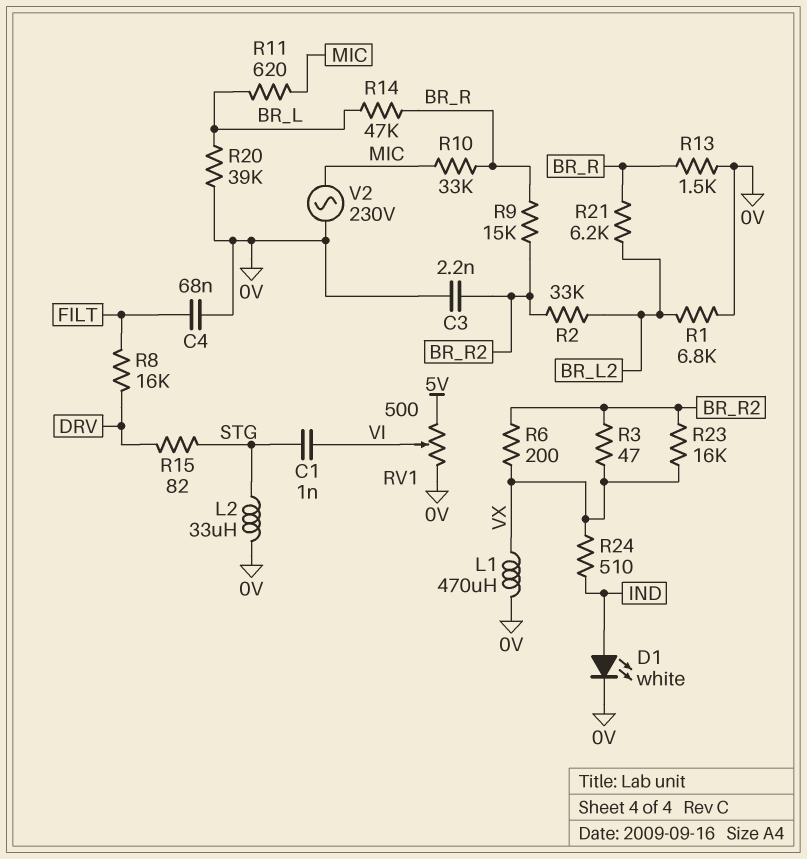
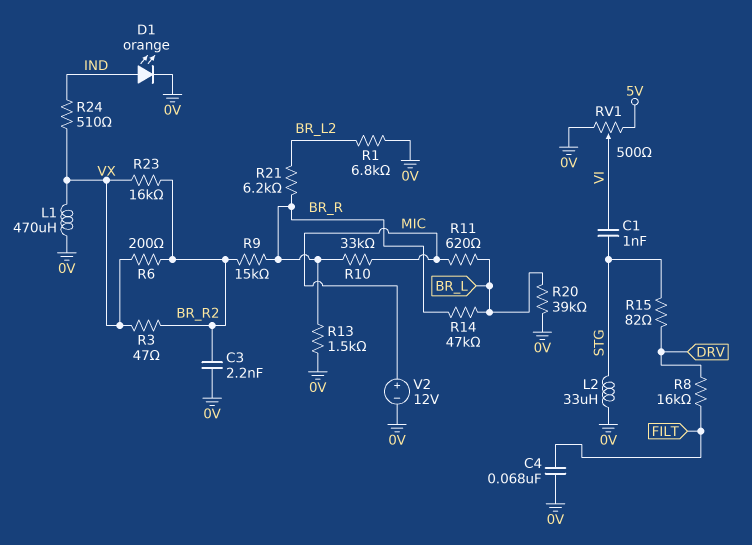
D1: LED white (A IND, K 0V) -> LED orange (A IND, K 0V)
R2: 33k (BR_L2, BR_R2) -> none
V2: AC 230V (0V, MIC) -> 12V (plus MIC, minus 0V)

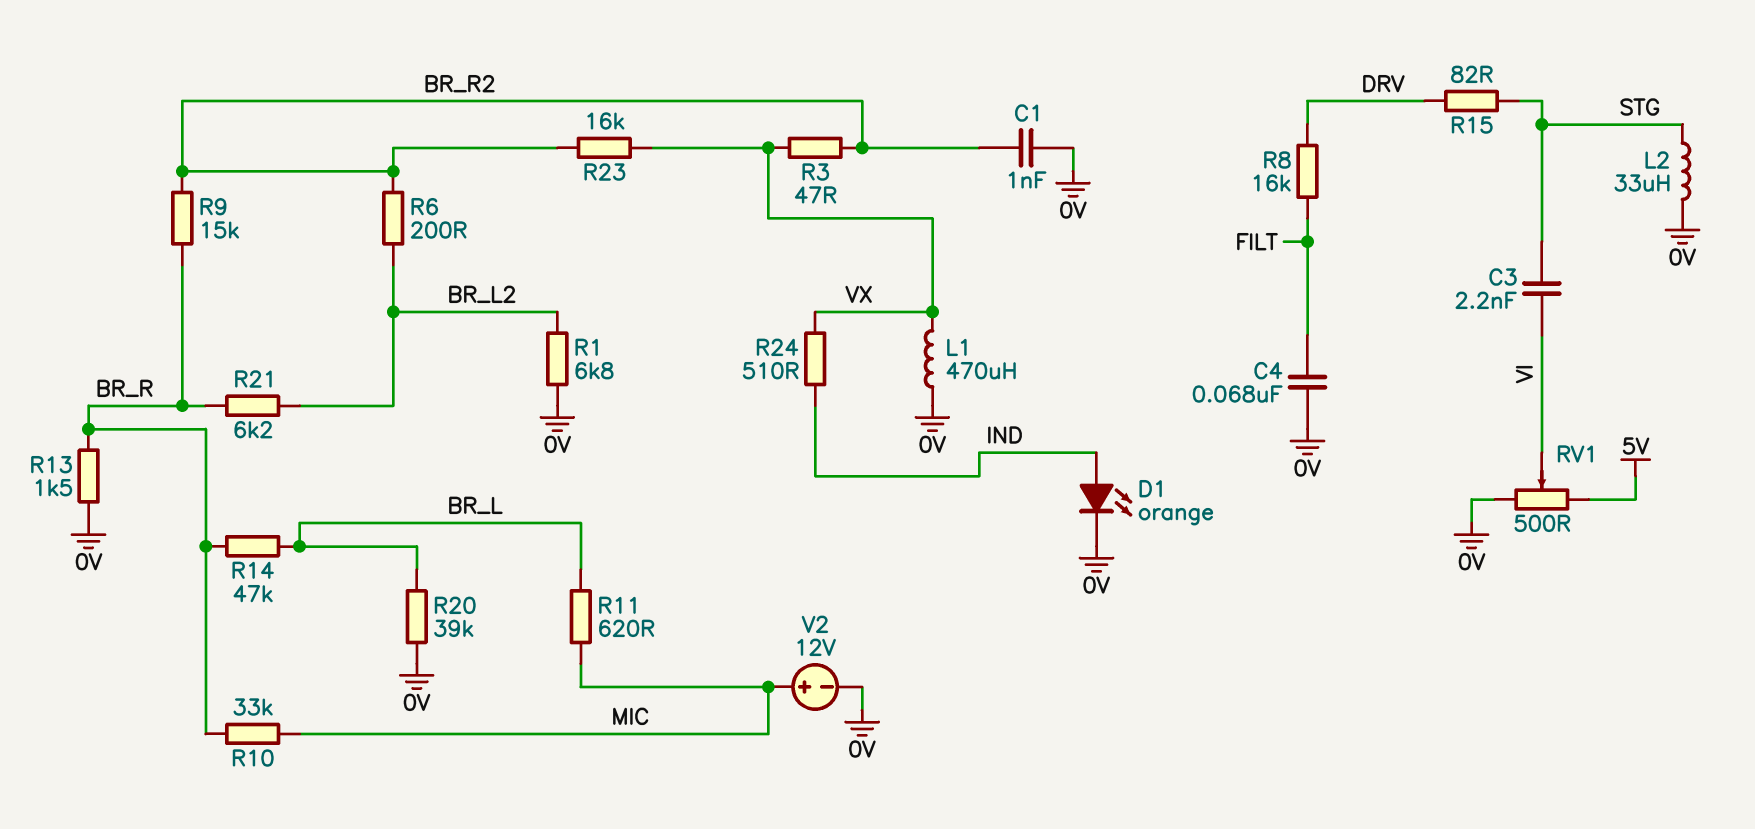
C1: 1nF (STG, VI) -> 1nF (0V, BR_R2)
C3: 2.2nF (0V, BR_R2) -> 2.2nF (STG, VI)
R6: 200 (BR_R2, VX) -> 200 (BR_L2, BR_R2)

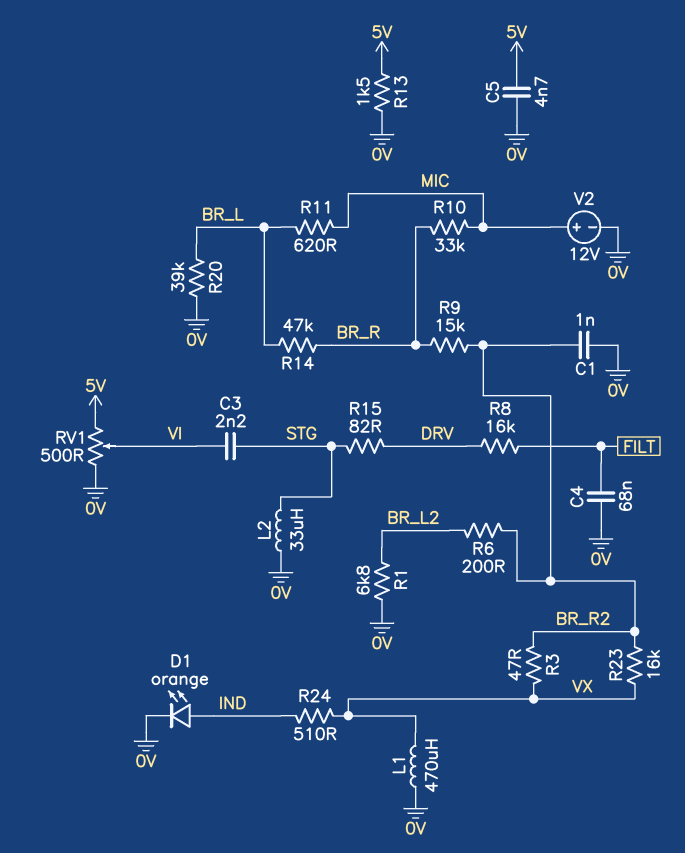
C5: none -> 4.7nF (0V, 5V)
R13: 1.5k (0V, BR_R) -> 1.5k (0V, 5V)
R21: 6.2k (BR_L2, BR_R) -> none

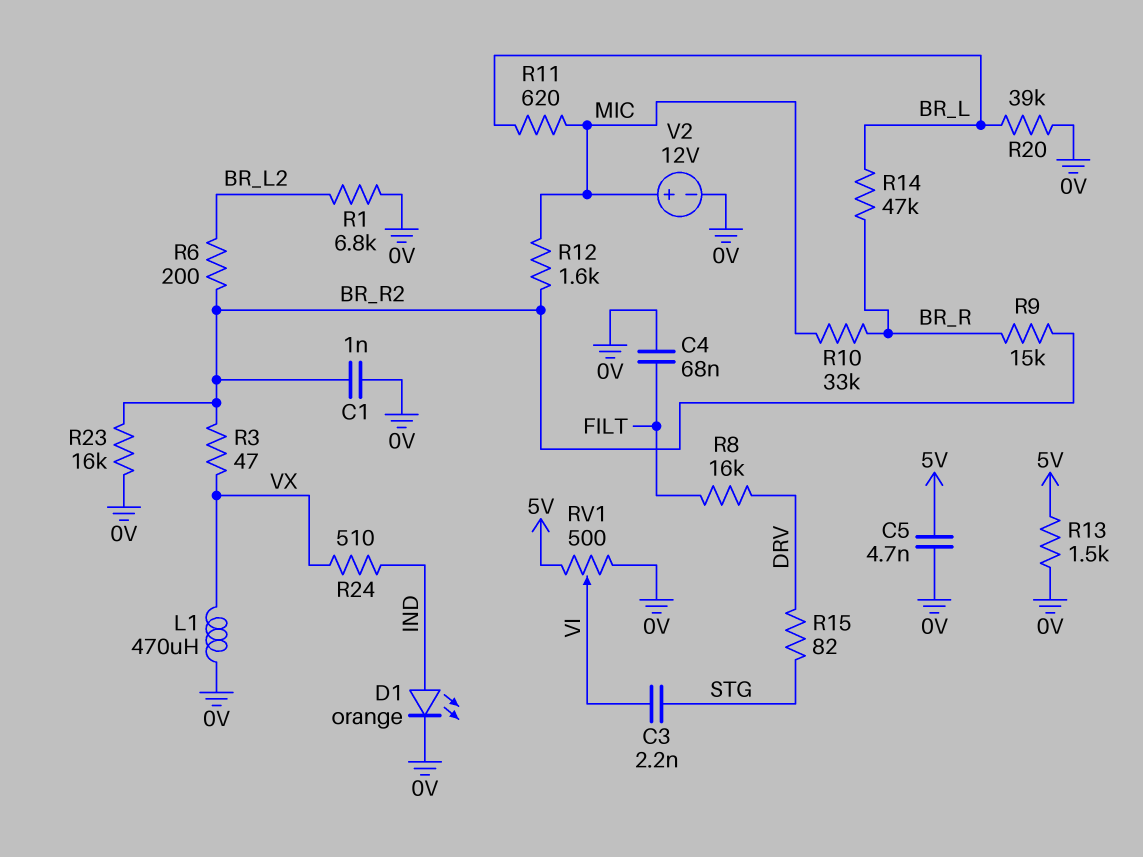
L2: 33uH (0V, STG) -> none
R12: none -> 1.6k (BR_R2, MIC)
R23: 16k (BR_R2, VX) -> 16k (0V, BR_R2)

